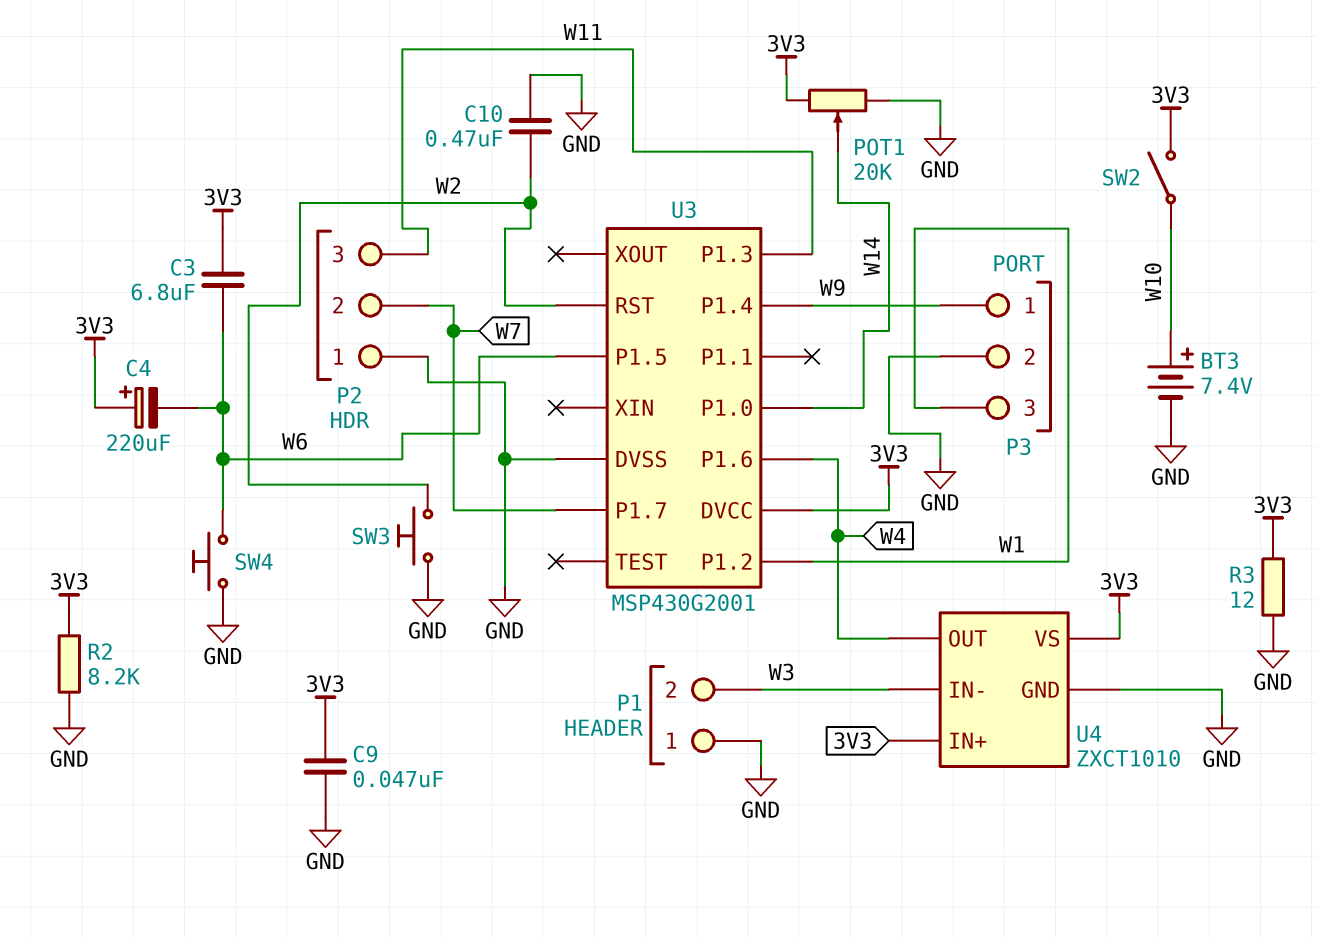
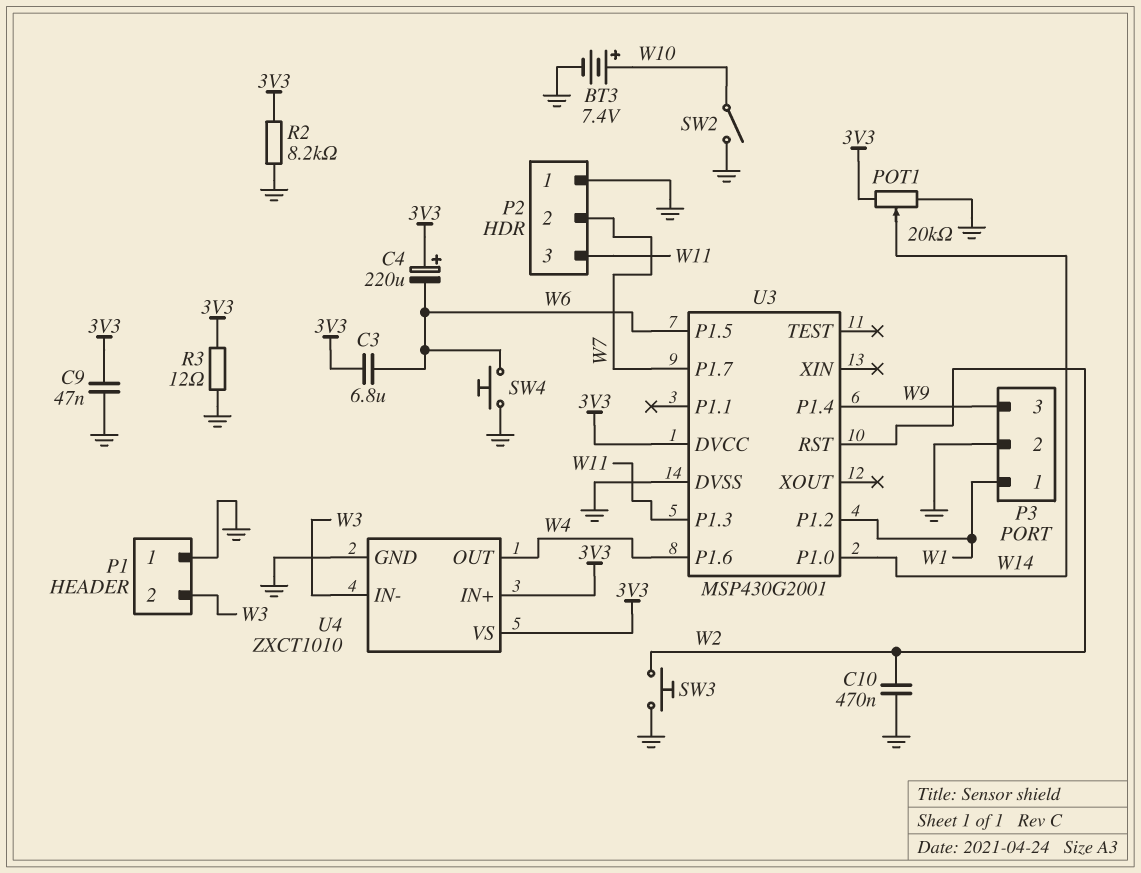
P3 pin 1: W9 -> W1
P3 pin 3: W1 -> W9
SW2: switch (3V3, W10) -> switch (GND, W10)

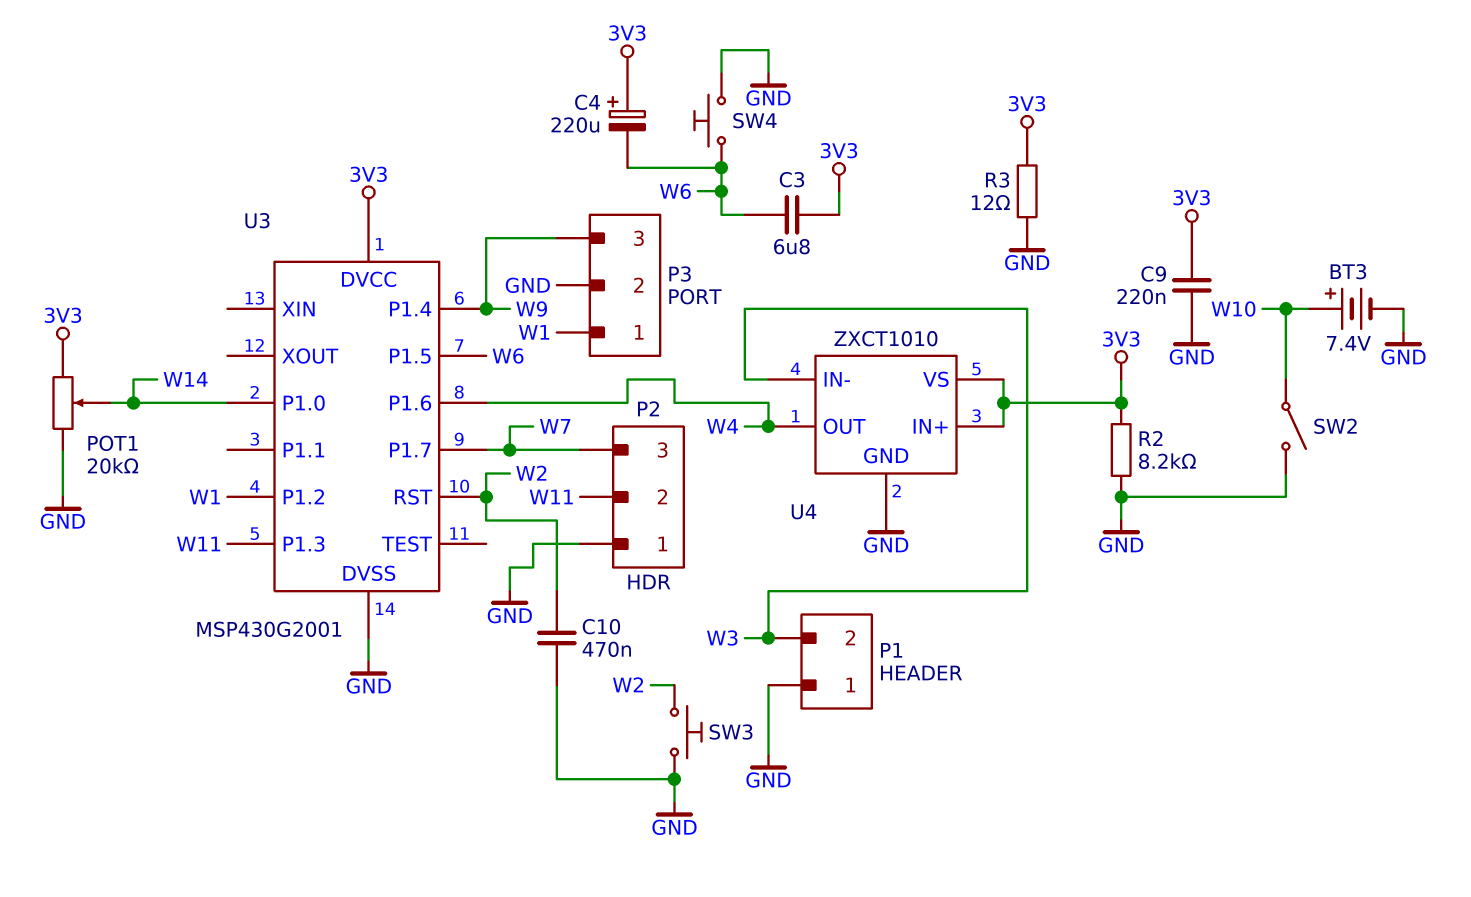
C9: 47nF (3V3, GND) -> 220nF (3V3, GND)
P2 pin 2: W7 -> W11
P2 pin 3: W11 -> W7

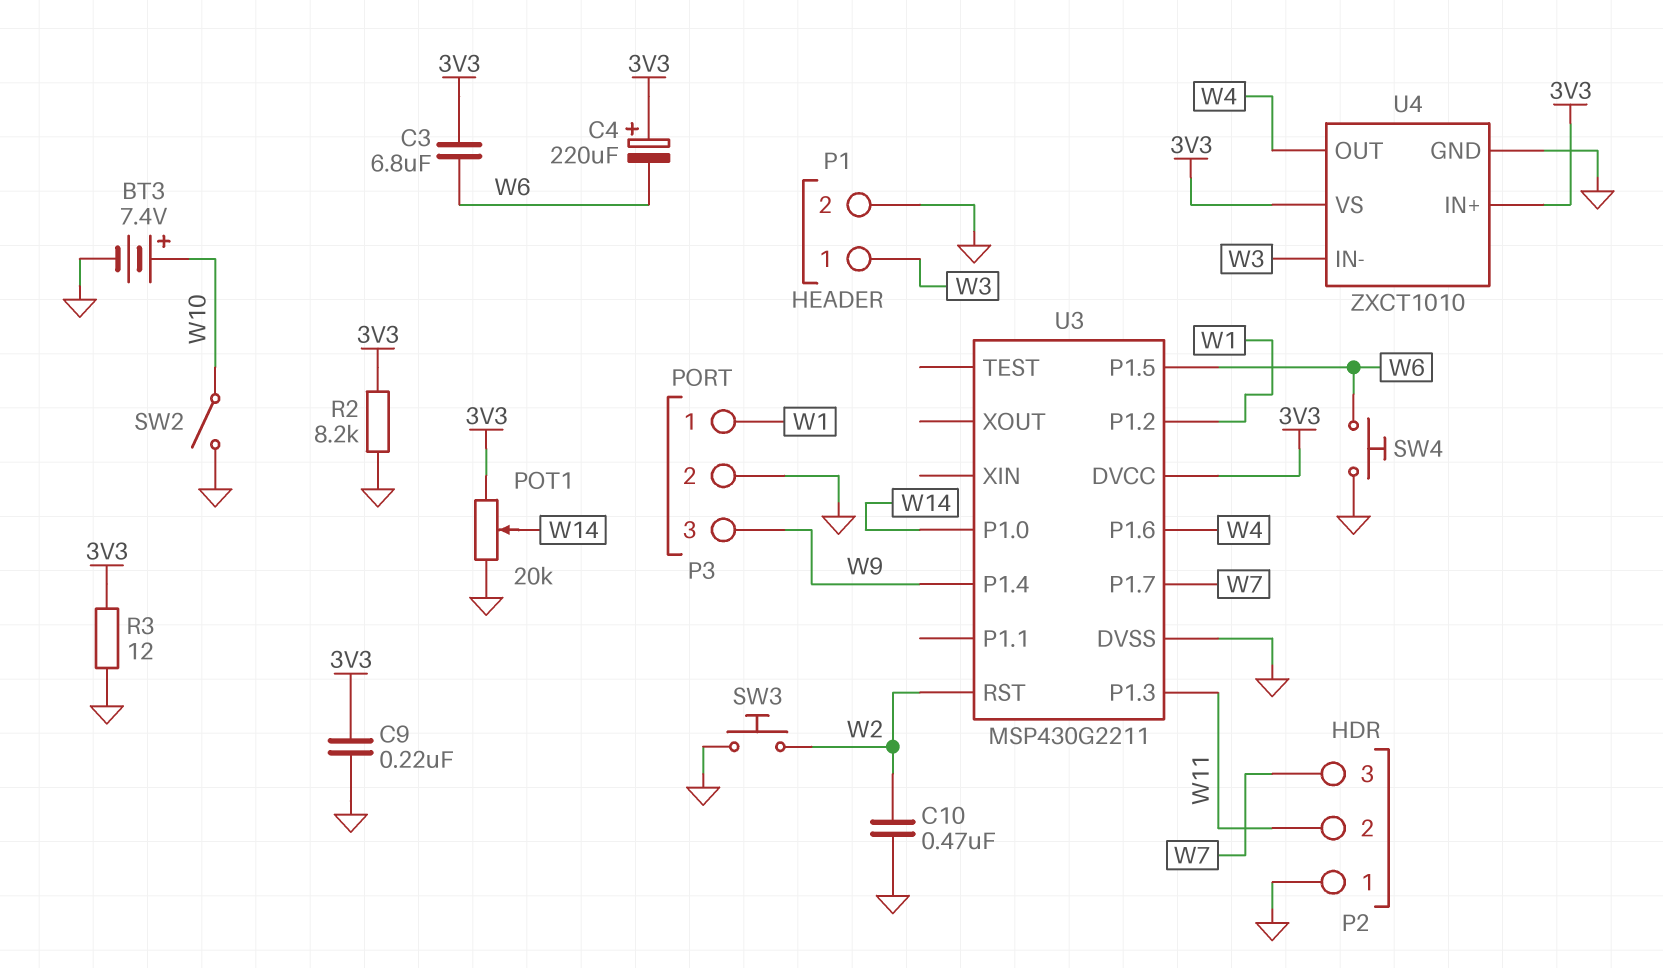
P1 pin 1: GND -> W3
P1 pin 2: W3 -> GND
U3: MSP430G2001 -> MSP430G2211

